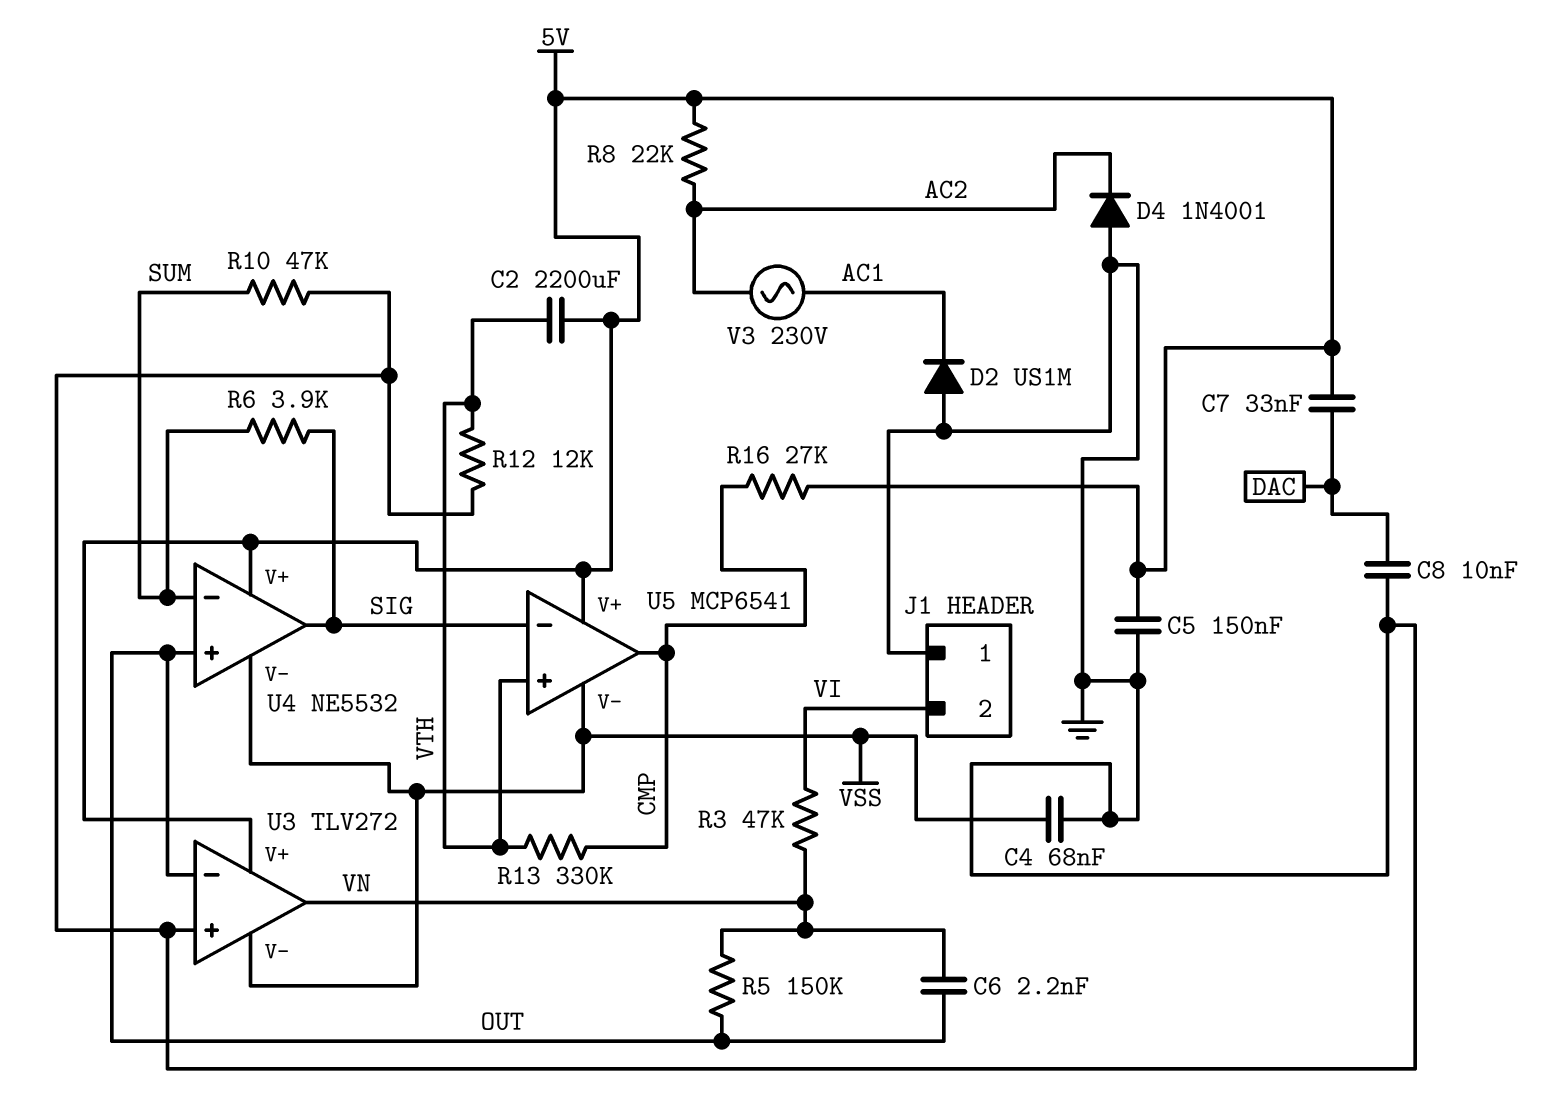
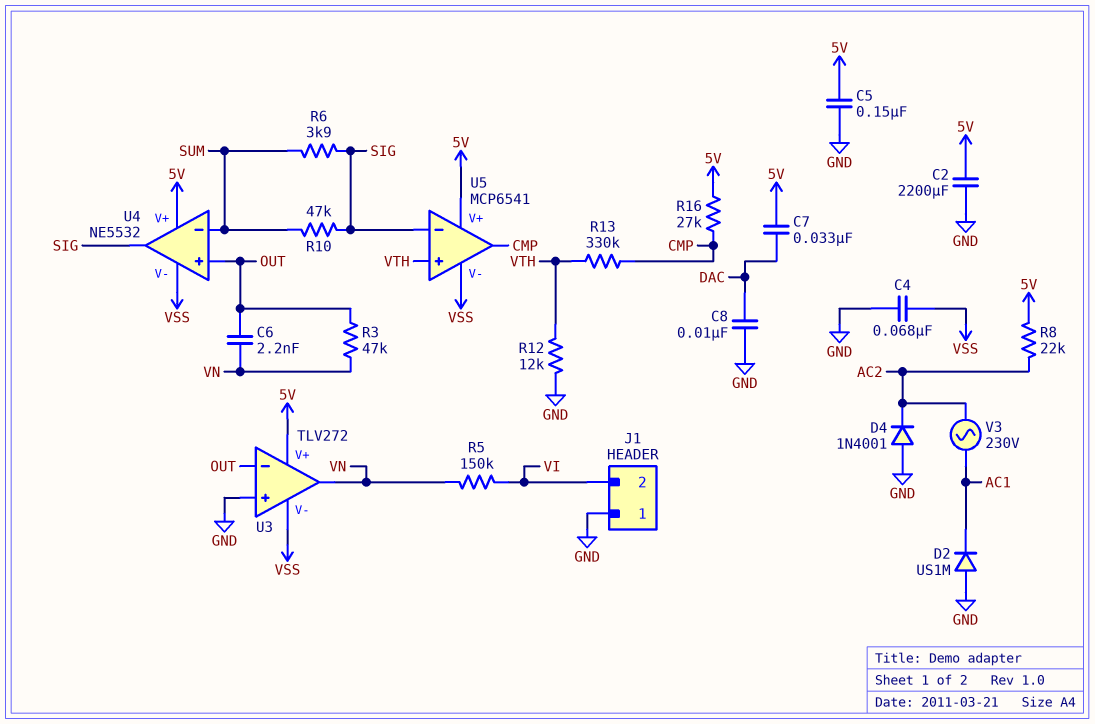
C2: 2200uF (5V, VTH) -> 2200uF (5V, GND)
R3: 47k (VI, VN) -> 47k (OUT, VN)
R5: 150k (OUT, VN) -> 150k (VI, VN)
R10: 47k (GND, SUM) -> 47k (SIG, SUM)

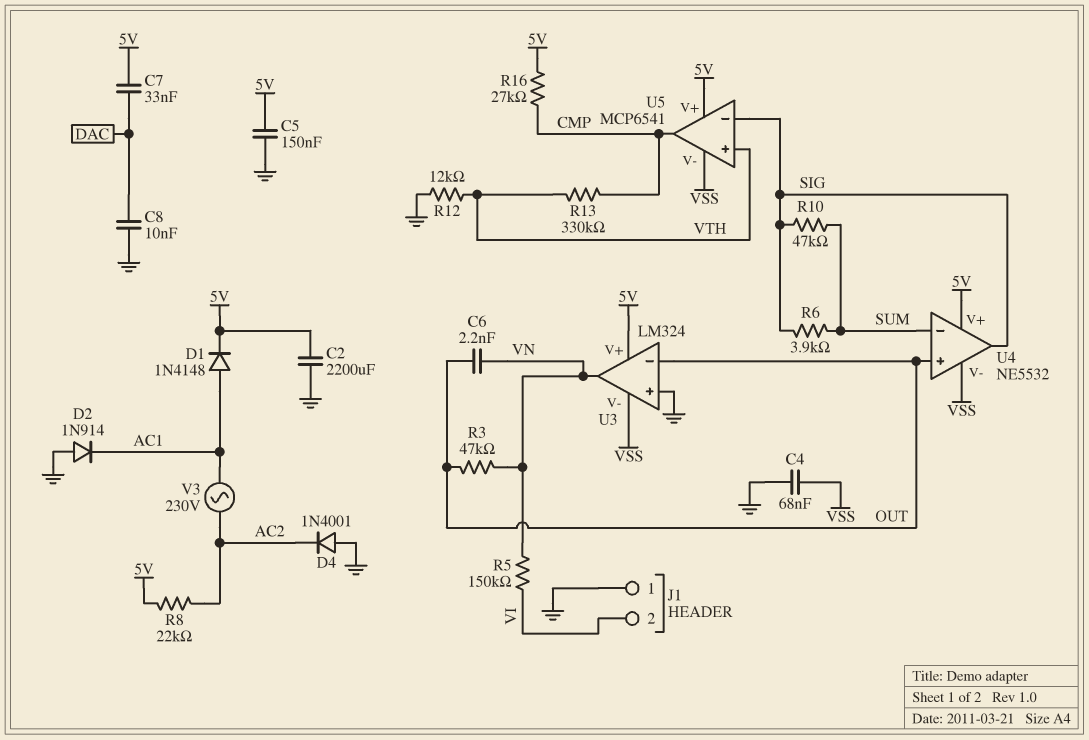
D1: none -> diode 1N4148 (A AC1, K 5V)
D2: diode US1M (A GND, K AC1) -> diode 1N914 (A GND, K AC1)
U3: TLV272 -> LM324

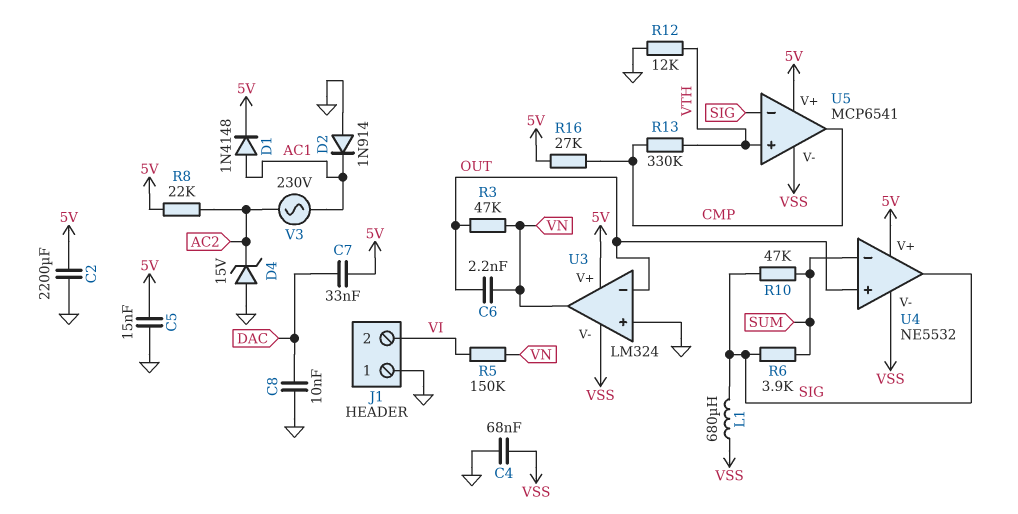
C5: 150nF (5V, GND) -> 15nF (5V, GND)
D4: diode 1N4001 (A GND, K AC2) -> zener 15V (A GND, K AC2)
L1: none -> 680uH (SIG, VSS)

